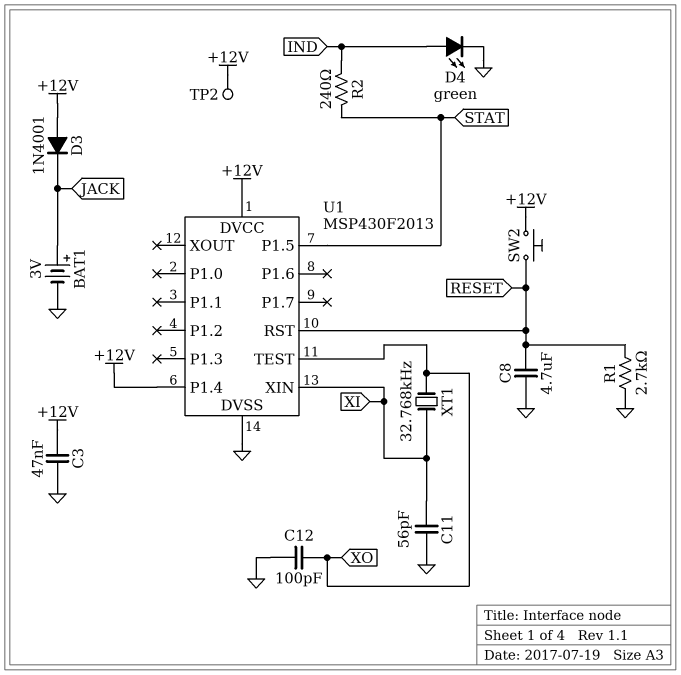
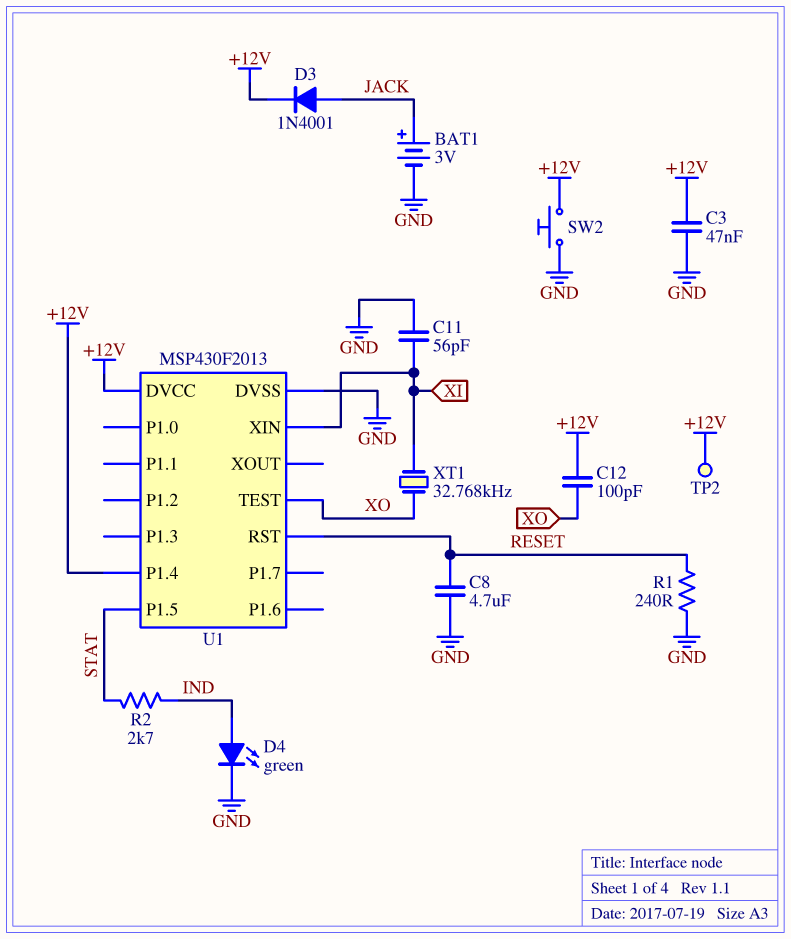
C12: 100pF (GND, XO) -> 100pF (+12V, XO)
D3: diode 1N4001 (A +12V, K JACK) -> diode 1N4001 (A JACK, K +12V)
R1: 2.7k (GND, RESET) -> 240 (GND, RESET)
R2: 240 (IND, STAT) -> 2.7k (IND, STAT)
SW2: button (+12V, RESET) -> button (+12V, GND)

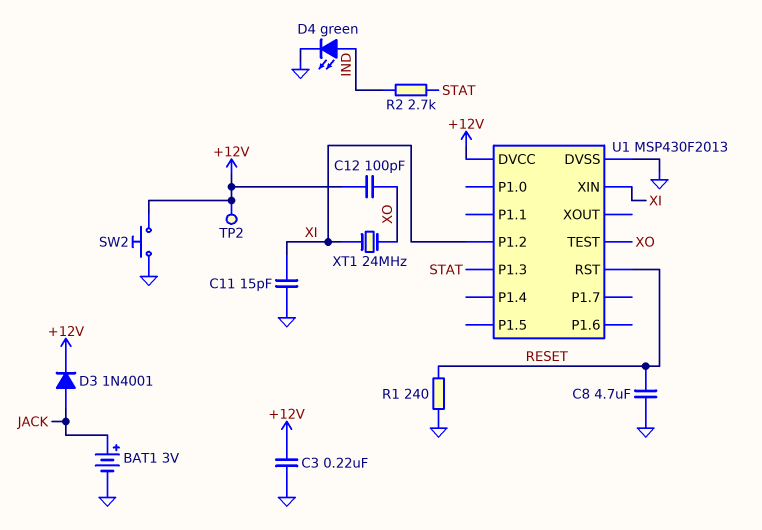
C3: 47nF (+12V, GND) -> 220nF (+12V, GND)
C11: 56pF (GND, XI) -> 15pF (GND, XI)
U1 pin P1.2: none -> XI
U1 pin P1.3: none -> STAT
U1 pin P1.4: +12V -> none
U1 pin P1.5: STAT -> none
XT1: 32.768kHz (XI, XO) -> 24MHz (XI, XO)

